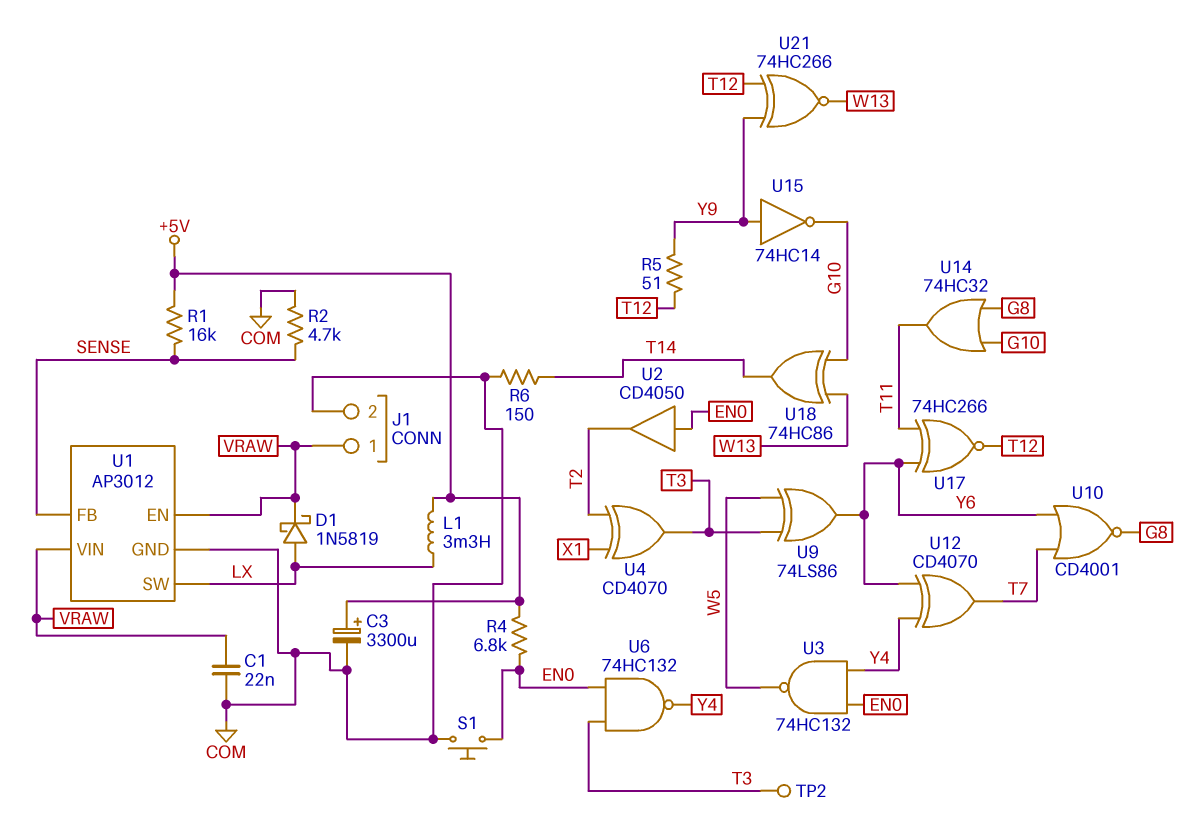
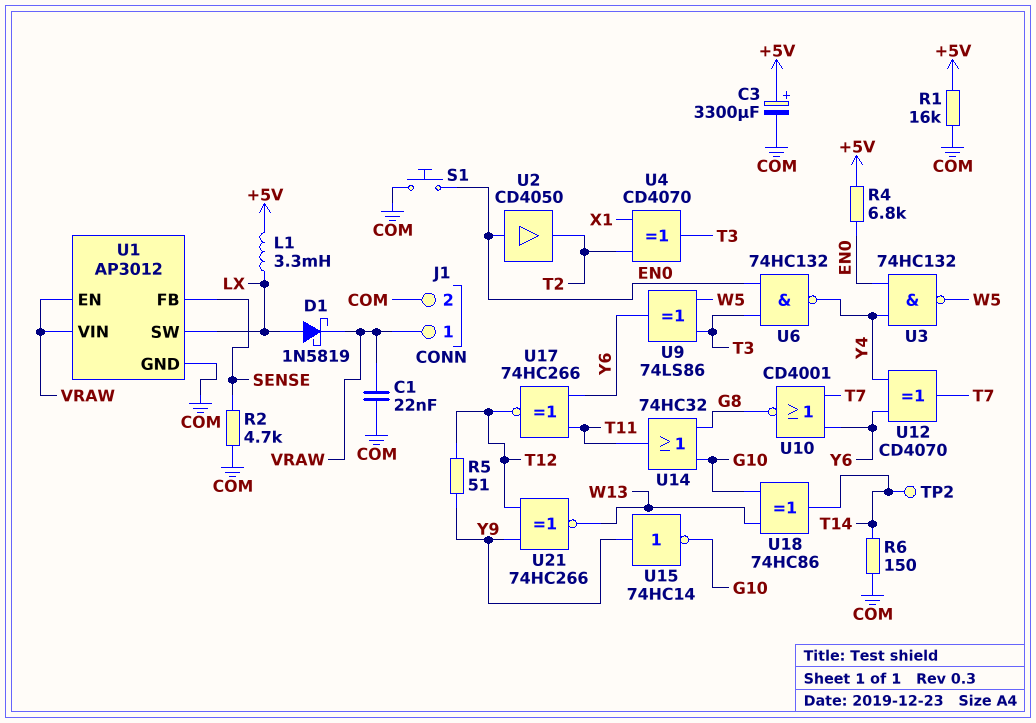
R1: 16k (+5V, SENSE) -> 16k (+5V, COM)
TP2: test point (T3) -> test point (T14)

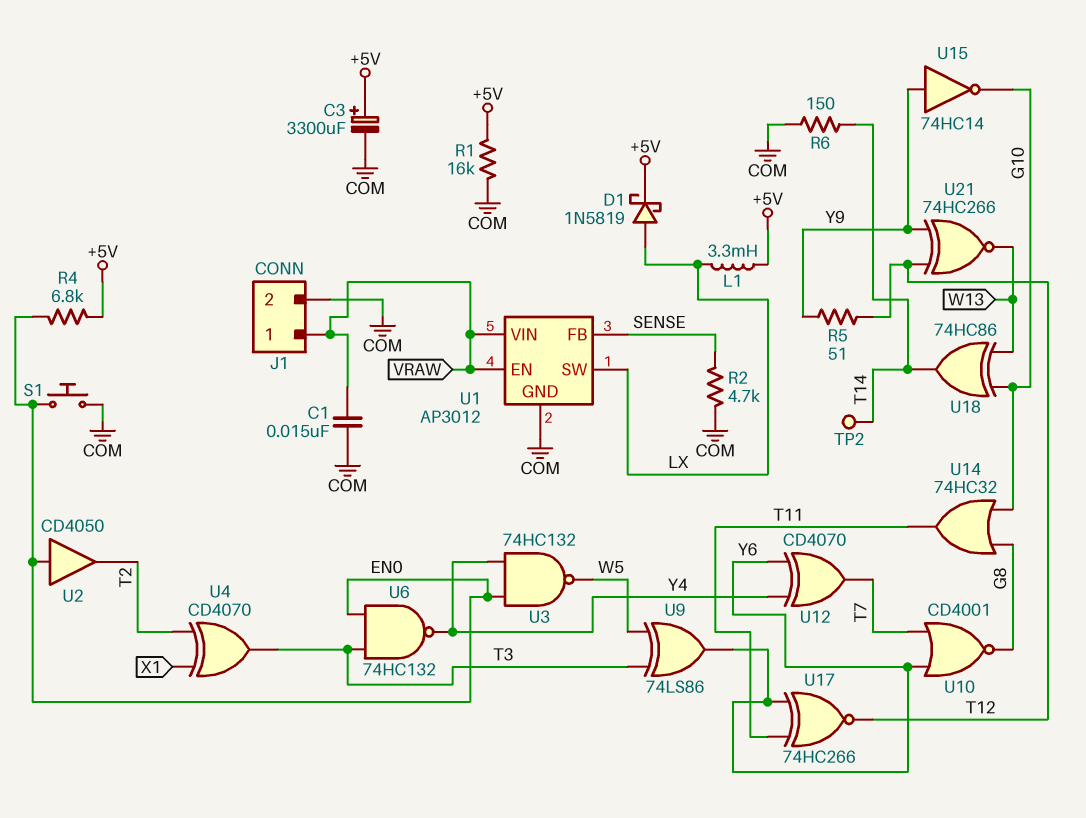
C1: 22nF (COM, VRAW) -> 15nF (COM, VRAW)
D1: schottky 1N5819 (A LX, K VRAW) -> schottky 1N5819 (A LX, K +5V)

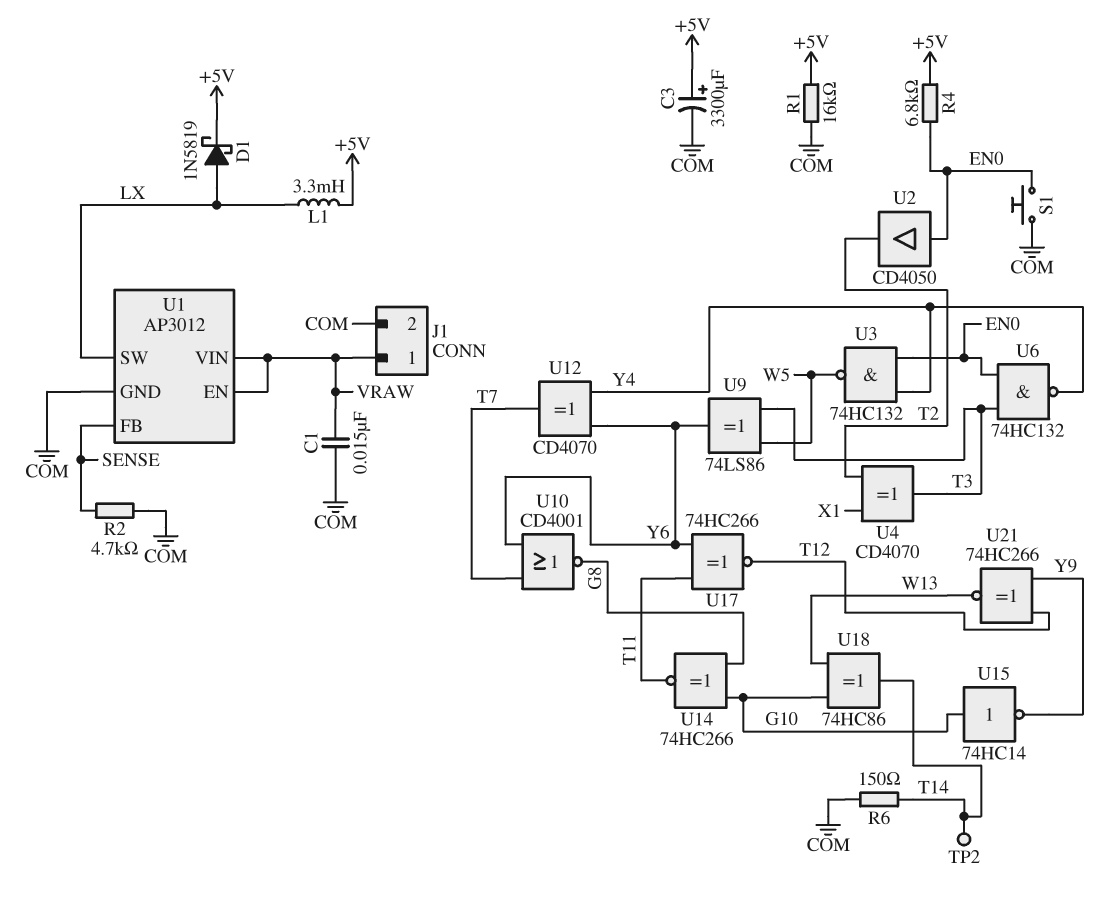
R5: 51 (T12, Y9) -> none
U14: OR 74HC32 (in G8, in G10, out T11) -> XNOR 74HC266 (in G8, in G10, out T11)
U15: NOT 74HC14 (in Y9, out G10) -> NOT 74HC14 (in G10, out Y9)

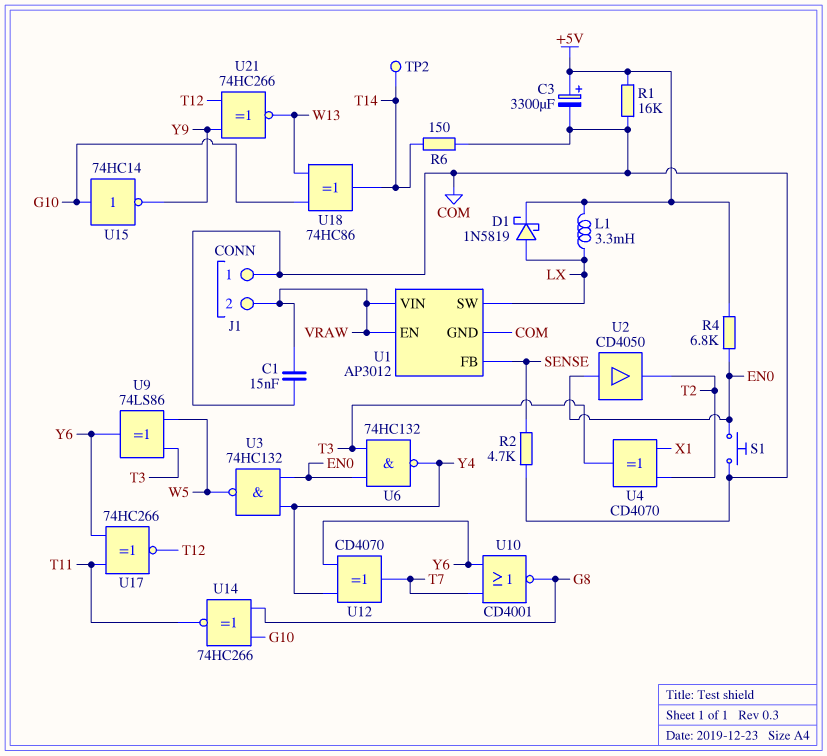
J1 pin 1: VRAW -> COM
J1 pin 2: COM -> VRAW

